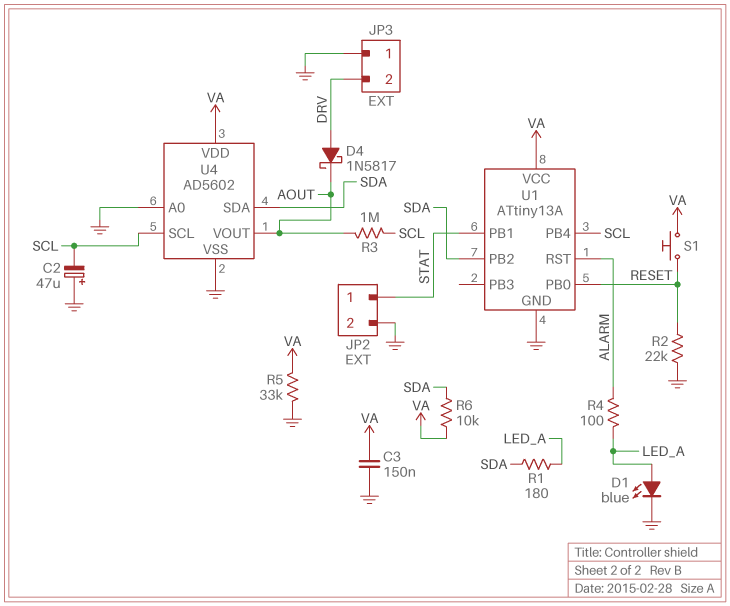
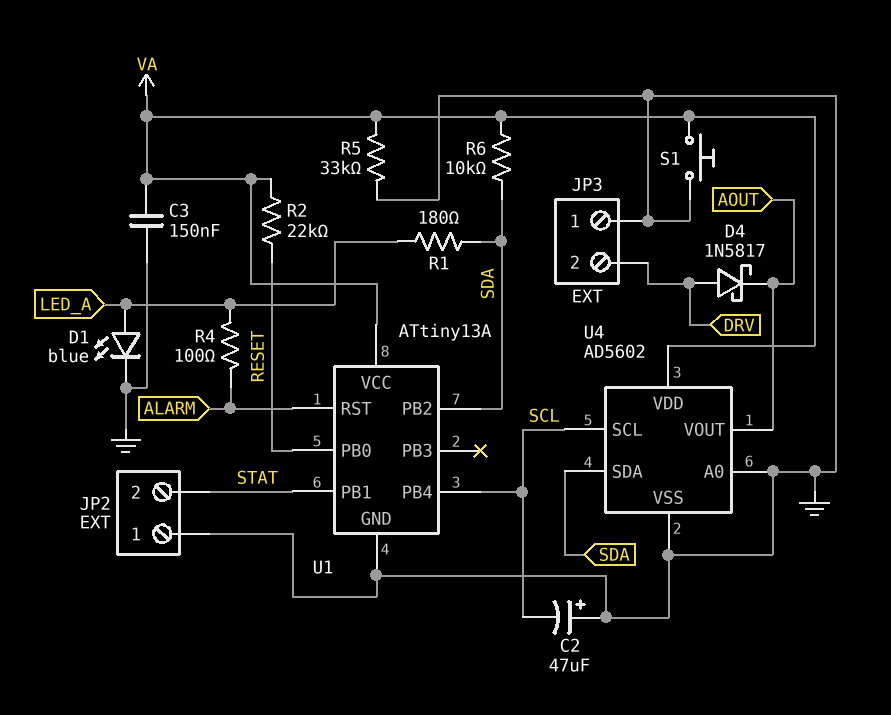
JP2 pin 1: STAT -> GND
JP2 pin 2: GND -> STAT
R2: 22k (GND, RESET) -> 22k (RESET, VA)
R3: 1M (AOUT, SCL) -> none
S1: button (RESET, VA) -> button (GND, VA)

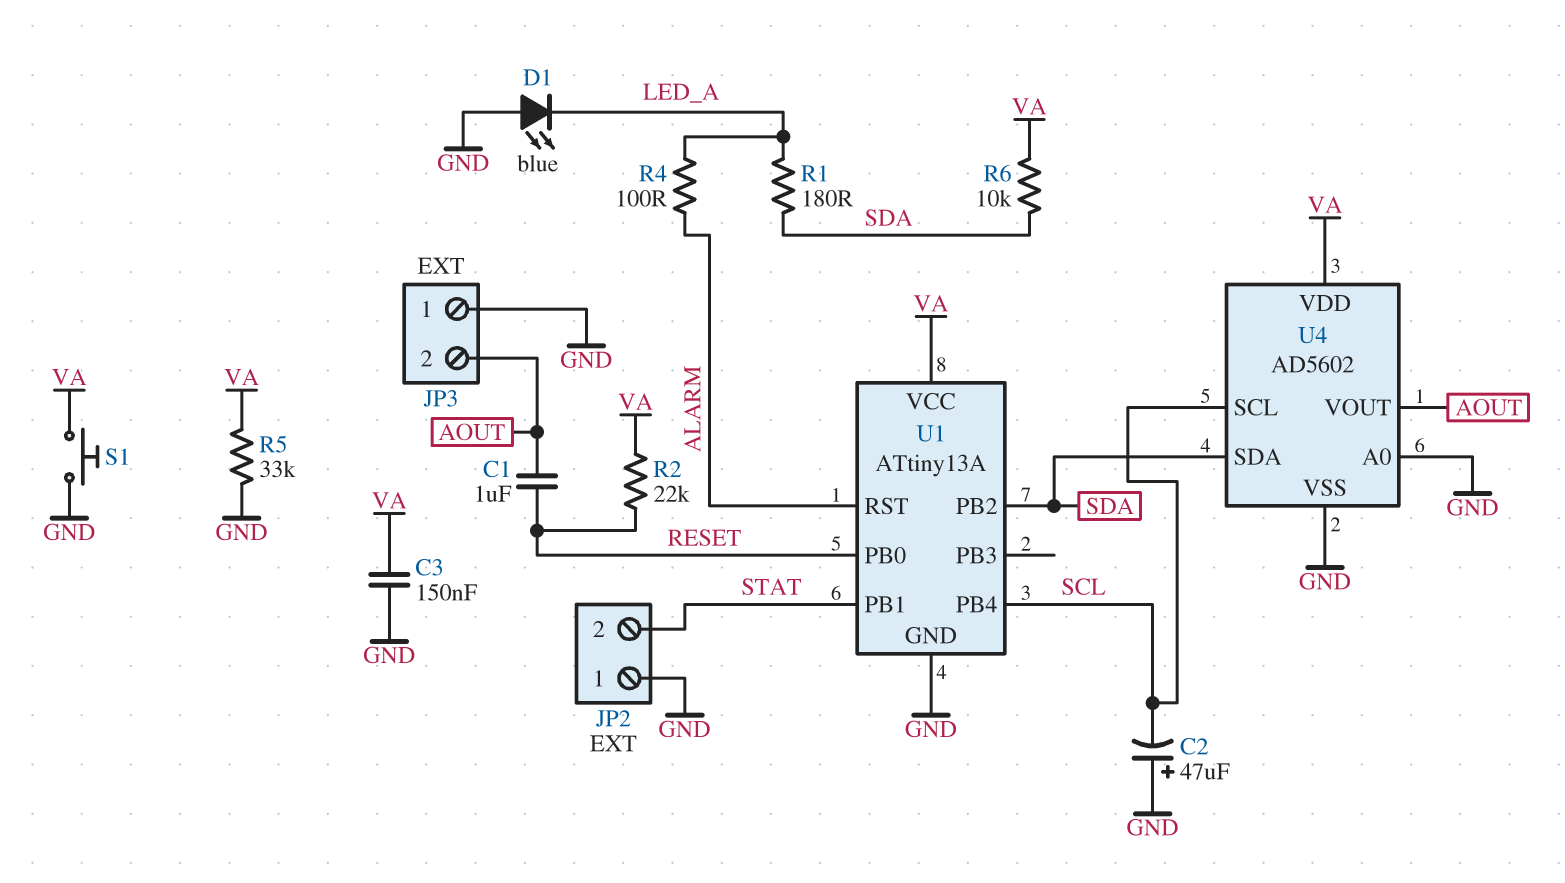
C1: none -> 1uF (AOUT, RESET)
D1: LED blue (A LED_A, K GND) -> LED blue (A GND, K LED_A)
D4: schottky 1N5817 (A DRV, K AOUT) -> none
JP3 pin 2: DRV -> AOUT

